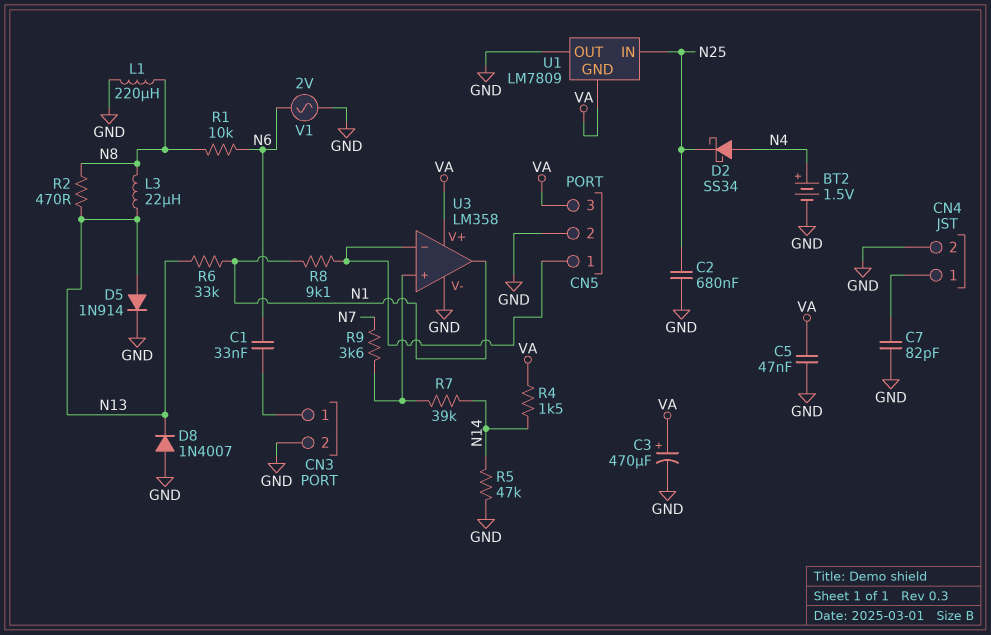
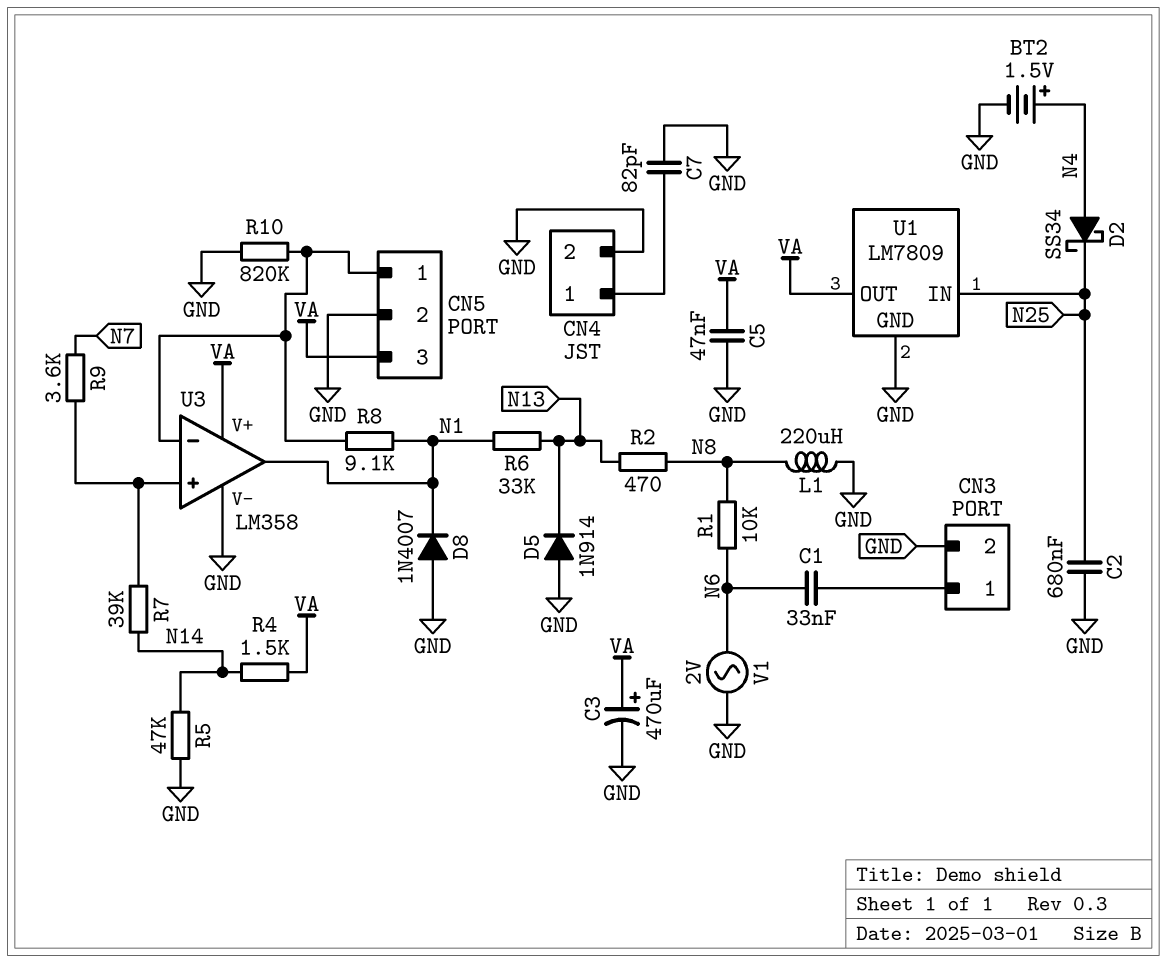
D5: diode 1N914 (A N13, K GND) -> diode 1N914 (A GND, K N13)
D8: diode 1N4007 (A GND, K N13) -> diode 1N4007 (A GND, K N1)
L3: 22uH (N8, N13) -> none
R10: none -> 820k (CN5/1, GND)
U1 pin GND: VA -> GND
U1 pin OUT: GND -> VA

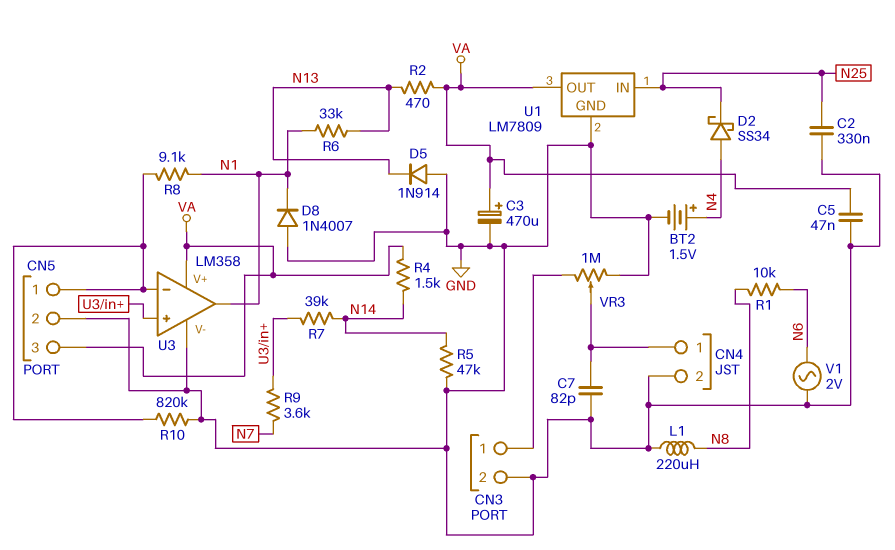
C1: 33nF (CN3/1, N6) -> none
C2: 680nF (GND, N25) -> 330nF (GND, N25)
R2: 470 (N8, N13) -> 470 (N13, VA)
VR3: none -> 1M (CN3/1, GND, wiper CN4/1)

